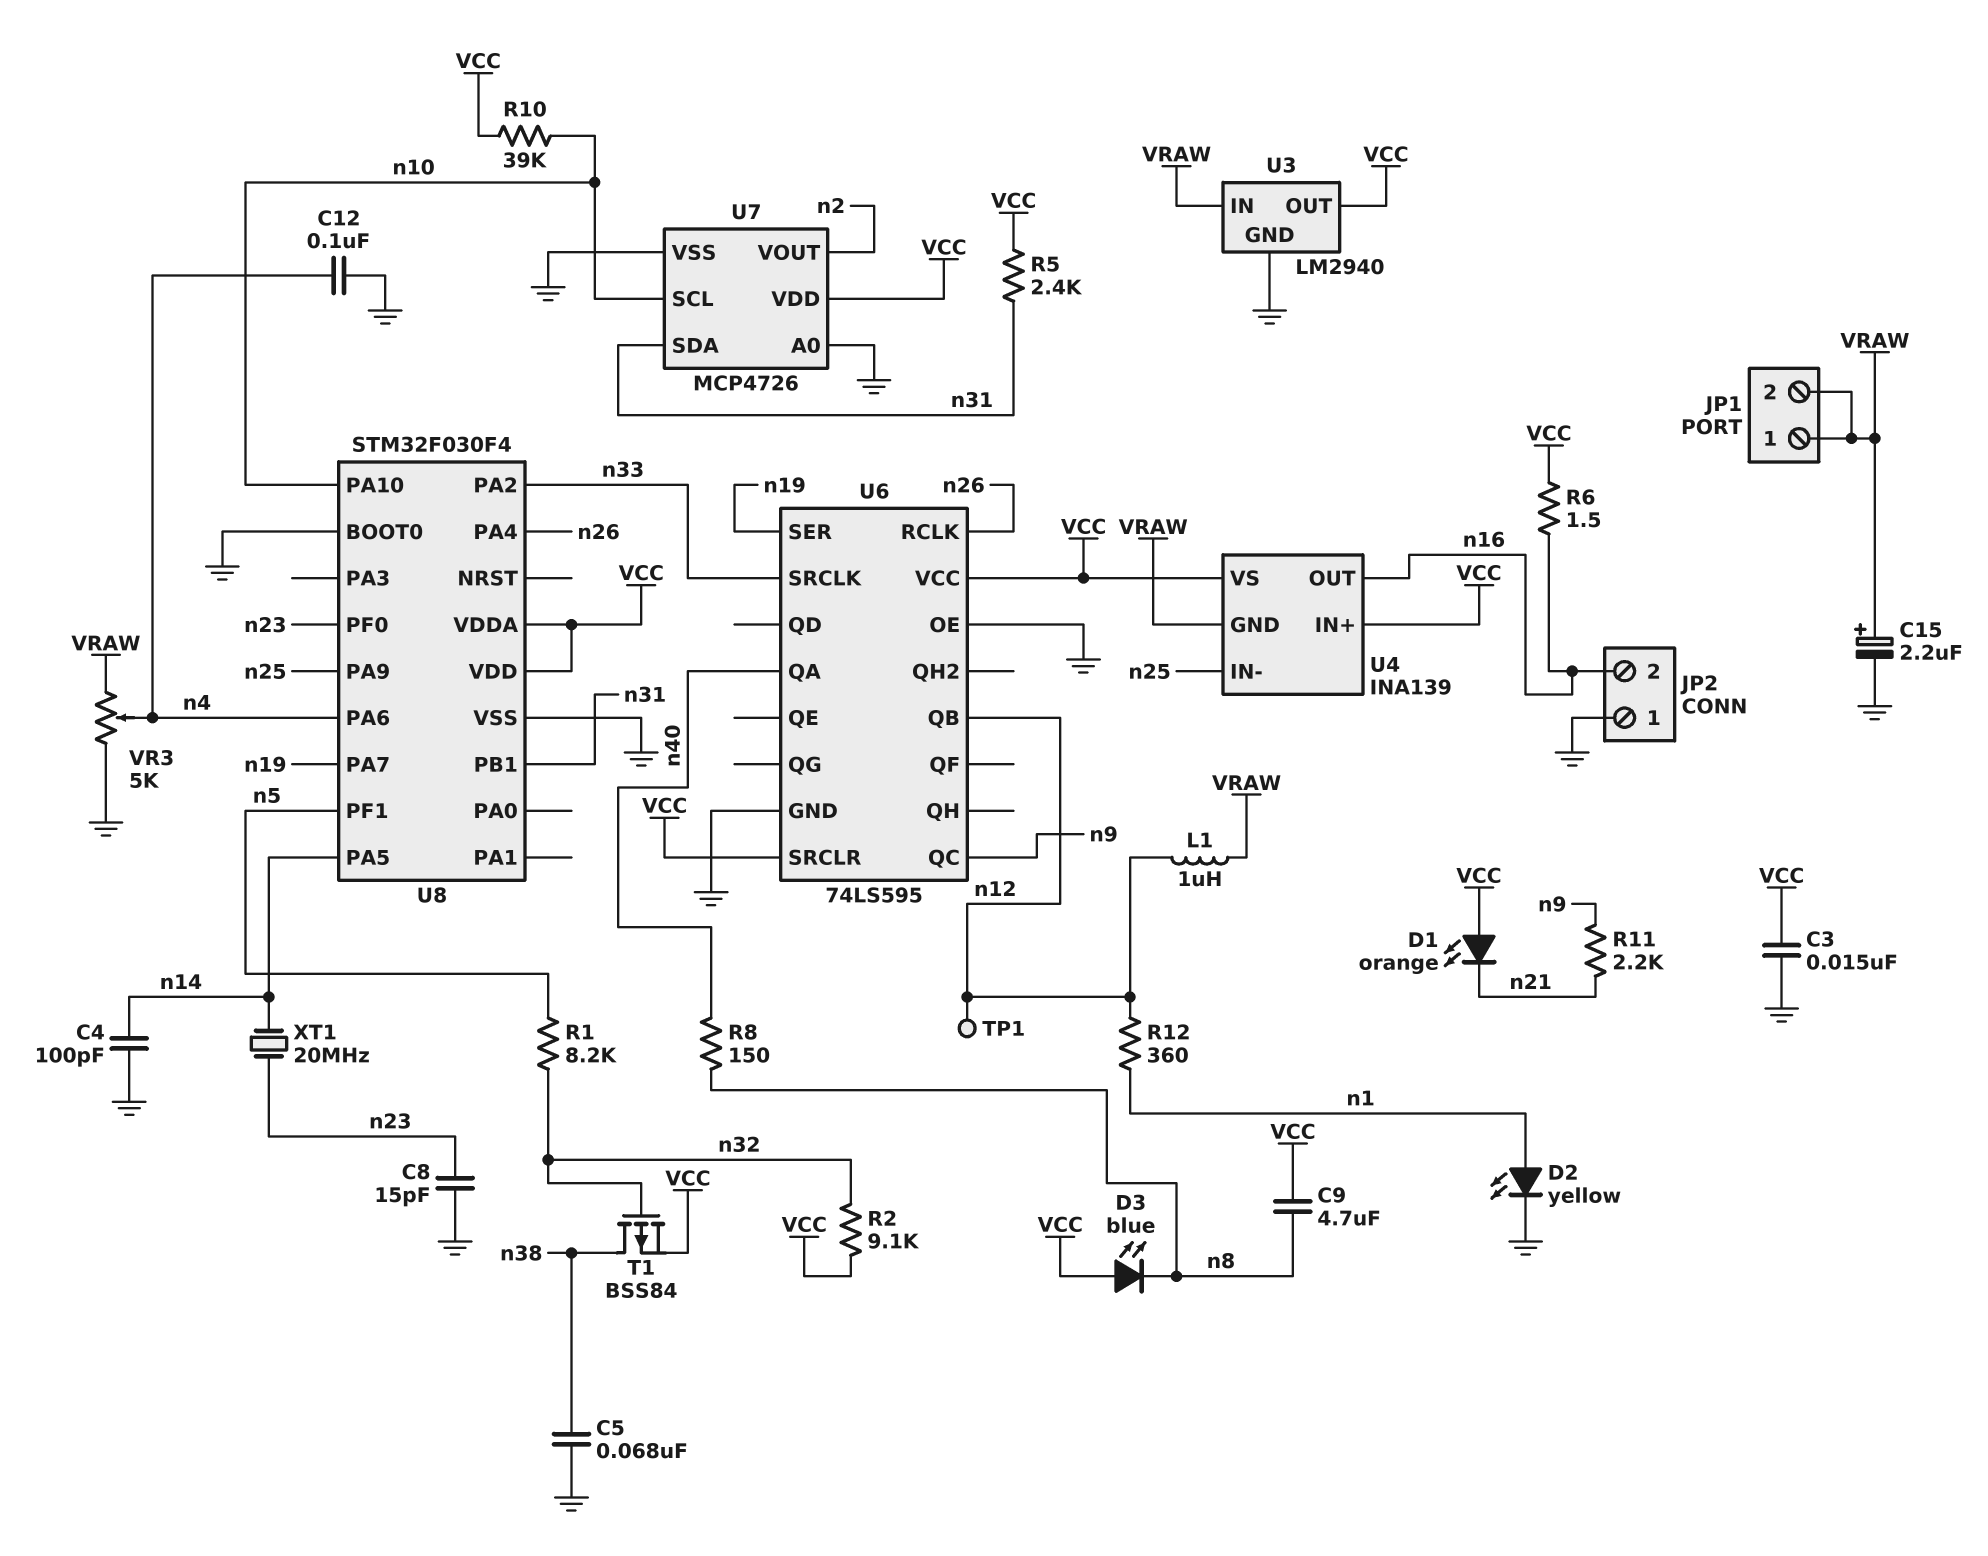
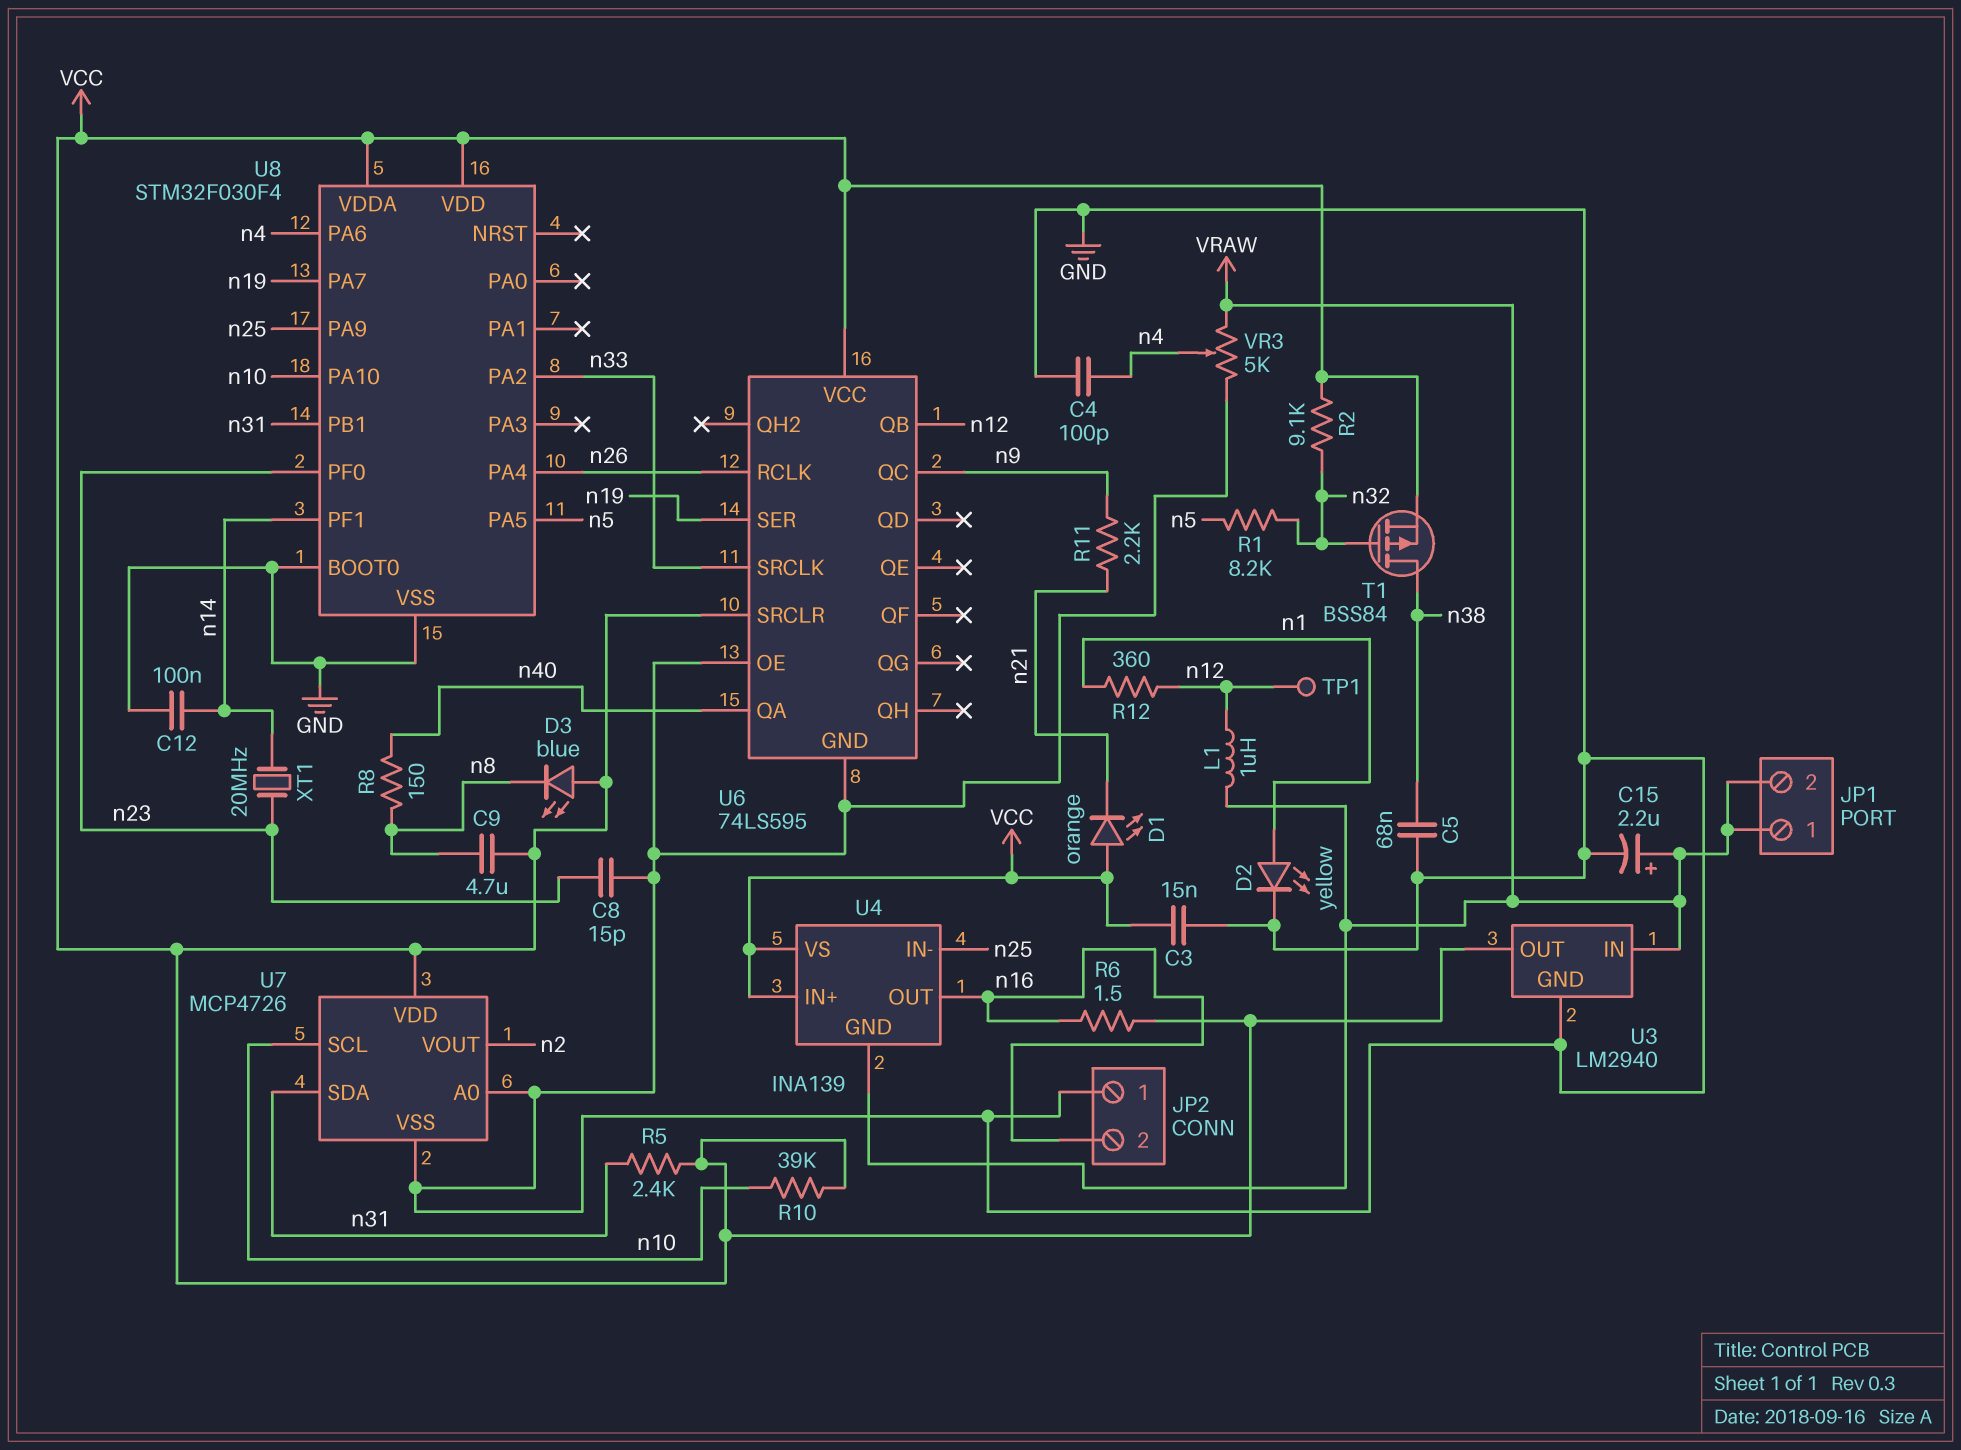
C4: 100pF (GND, n14) -> 100pF (GND, n4)
C12: 100nF (GND, n4) -> 100nF (GND, n14)
U8 pin PA5: n14 -> n5
U8 pin PF1: n5 -> n14

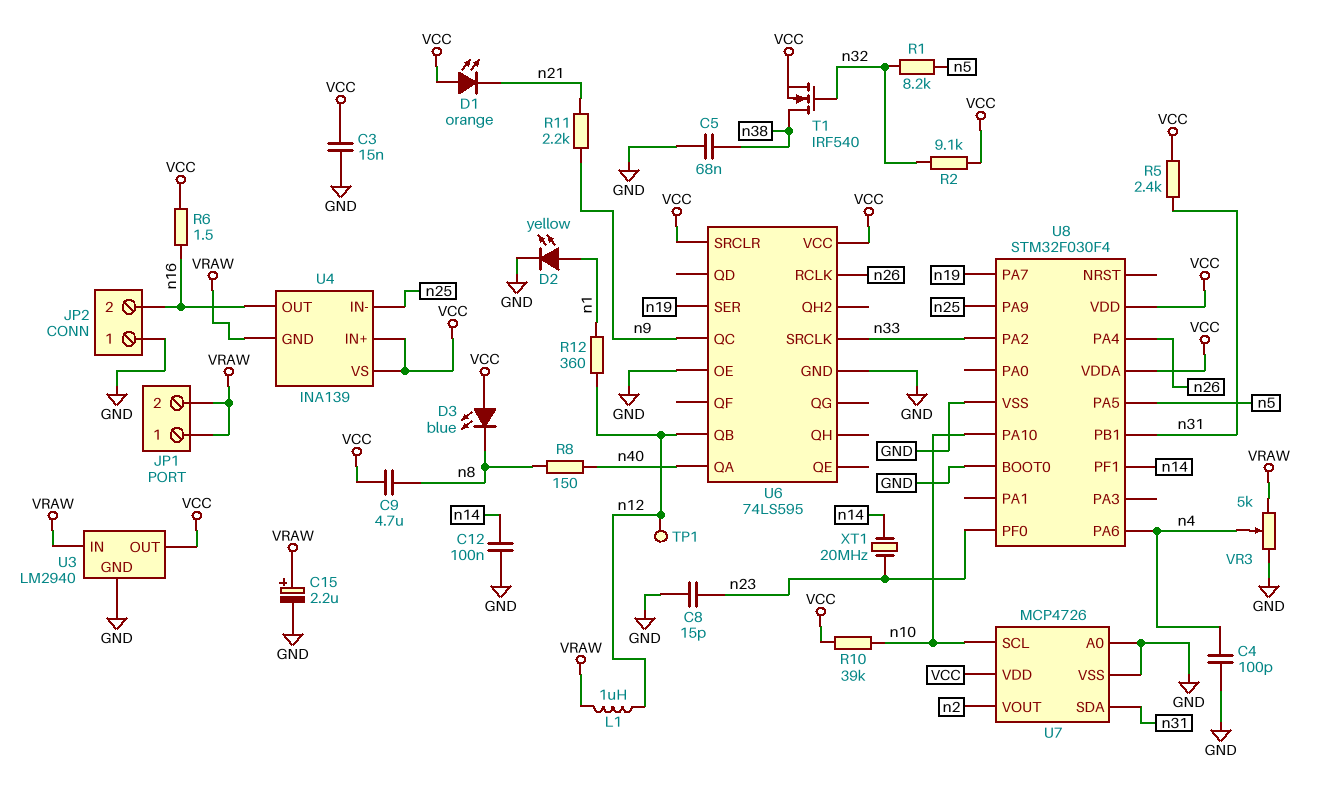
T1: PMOS BSS84 (G n32, D n38, S VCC) -> NMOS IRF540 (G n32, D n38, S VCC)

